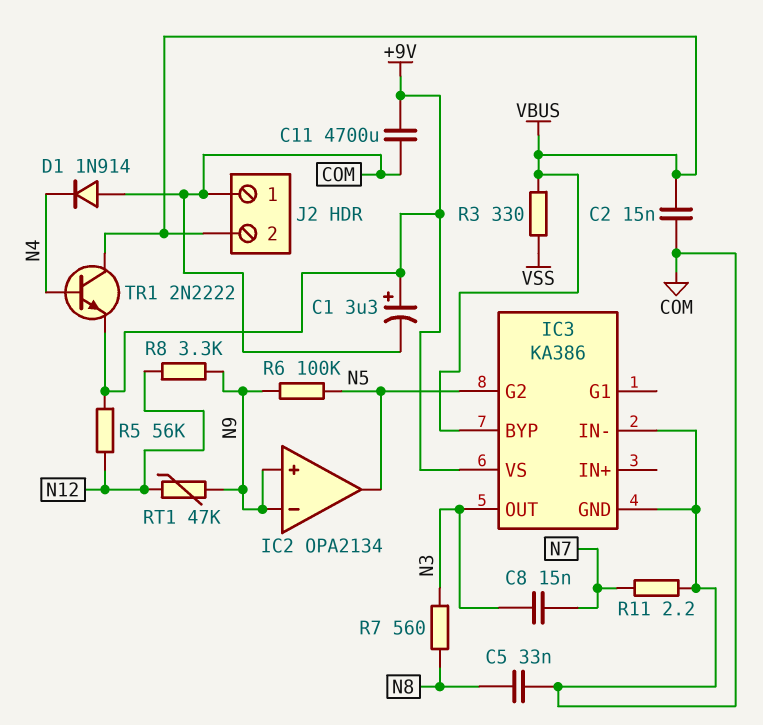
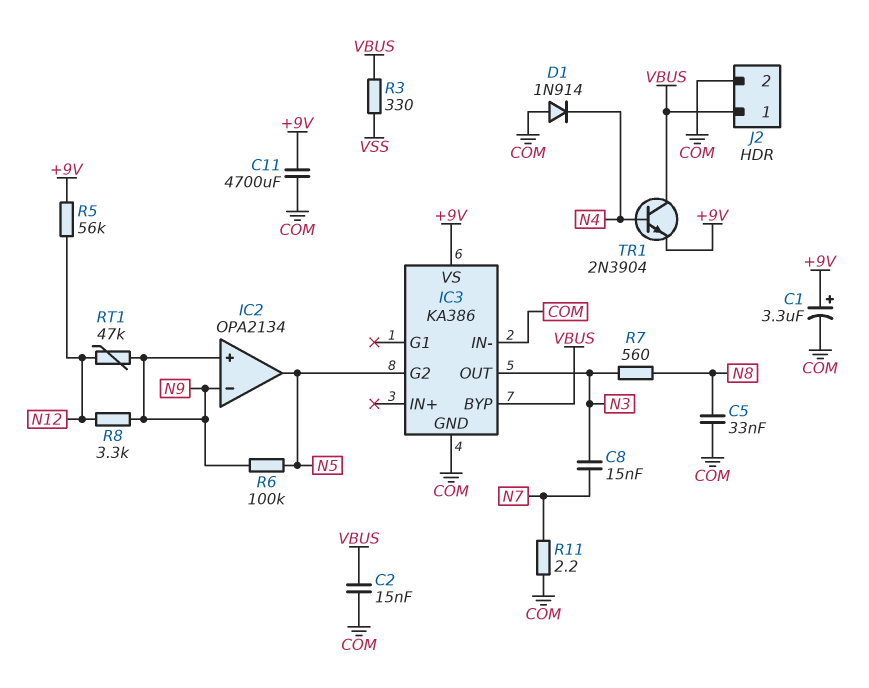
J2 pin 1: COM -> VBUS
J2 pin 2: VBUS -> COM
TR1: NPN 2N2222 (B N4, C VBUS, E +9V) -> NPN 2N3904 (B N4, C VBUS, E +9V)

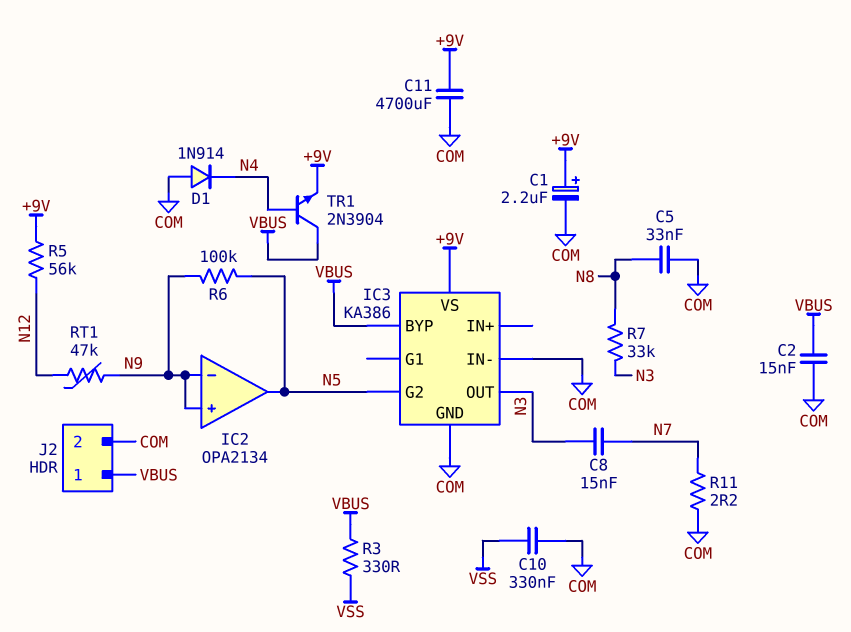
C1: 3.3uF (plus +9V, minus COM) -> 2.2uF (plus +9V, minus COM)
C10: none -> 330nF (COM, VSS)
R7: 560 (N3, N8) -> 33k (N3, N8)
R8: 3.3k (N9, N12) -> none

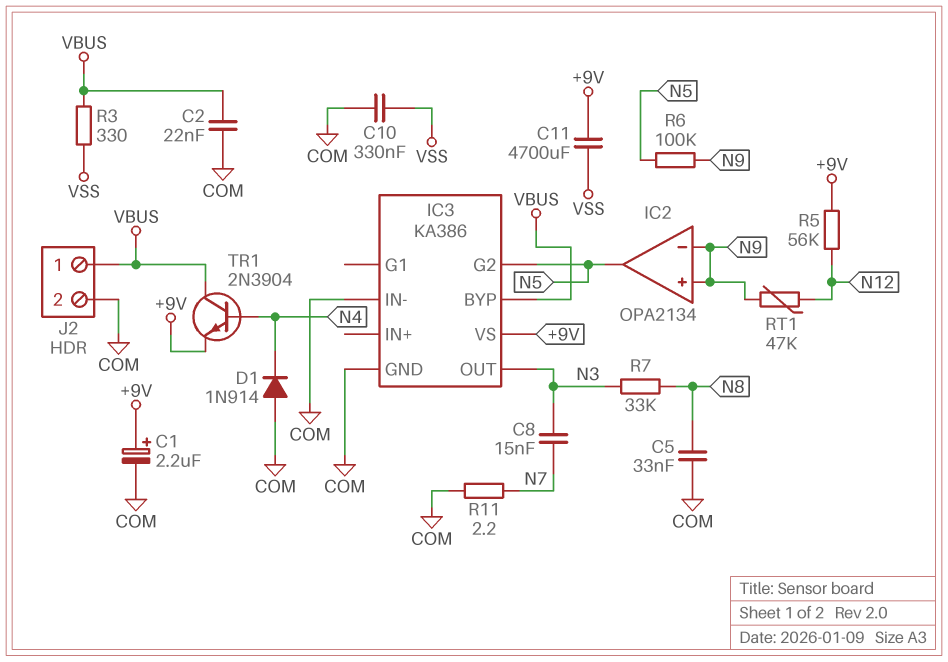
C2: 15nF (COM, VBUS) -> 22nF (COM, VBUS)
C11: 4700uF (+9V, COM) -> 4700uF (+9V, VSS)

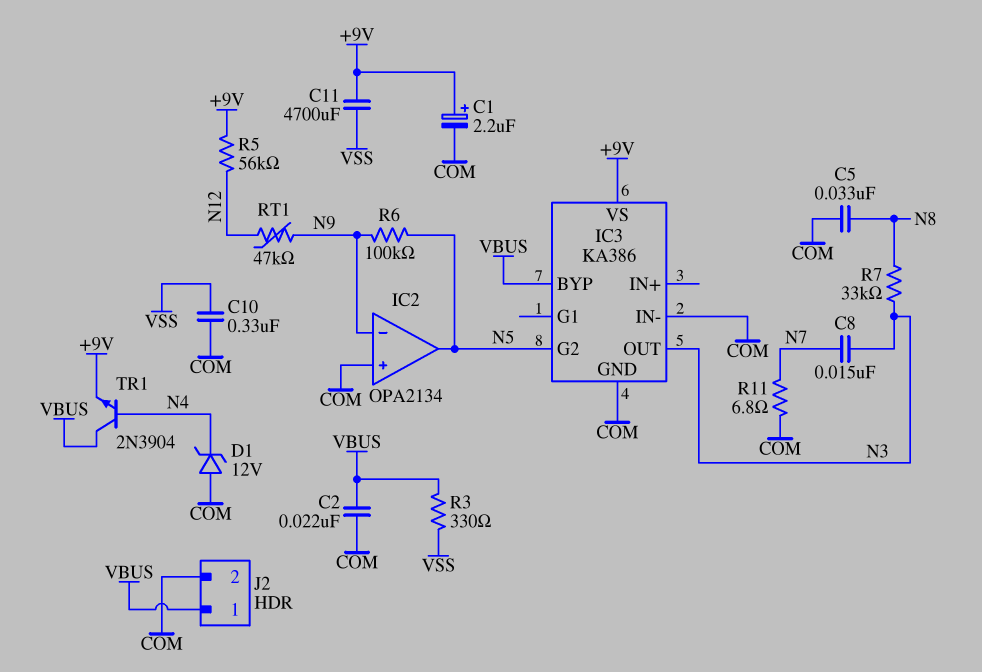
D1: diode 1N914 (A COM, K N4) -> zener 12V (A COM, K N4)
IC2 pin in+: N9 -> COM
R11: 2.2 (COM, N7) -> 6.8 (COM, N7)

